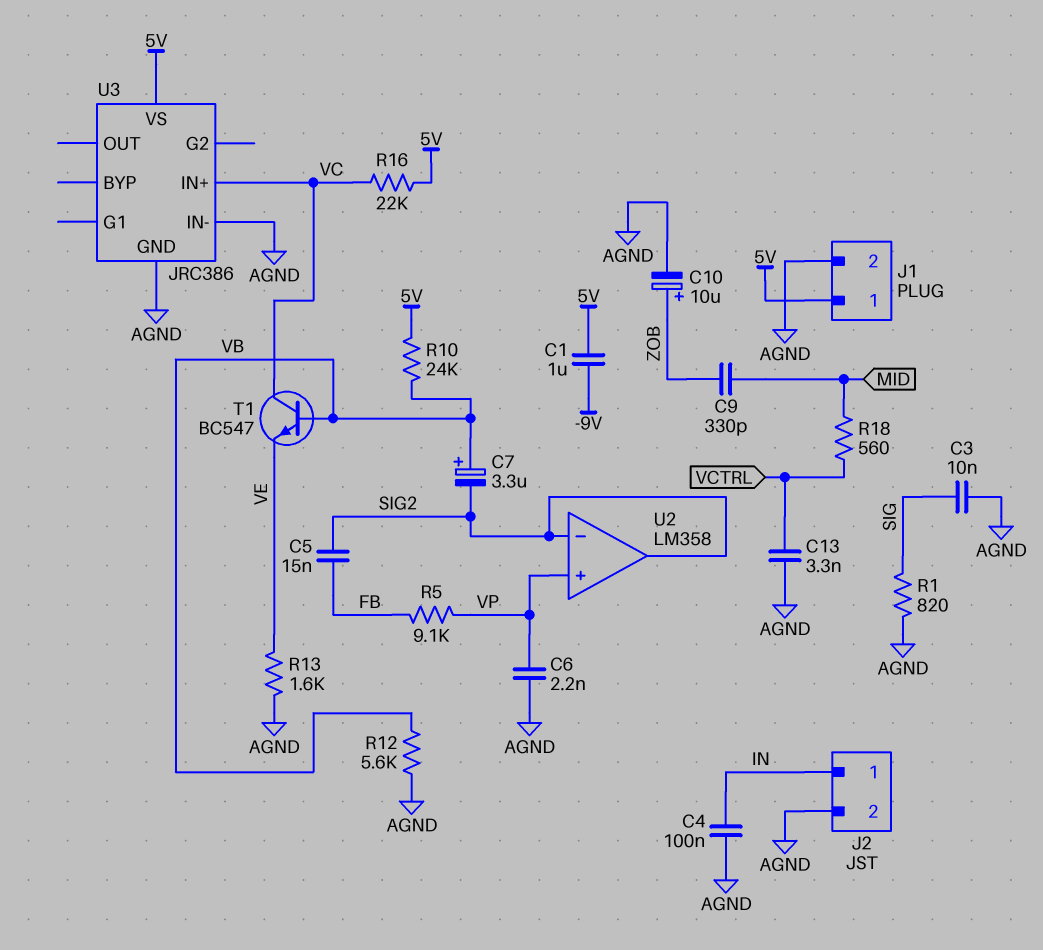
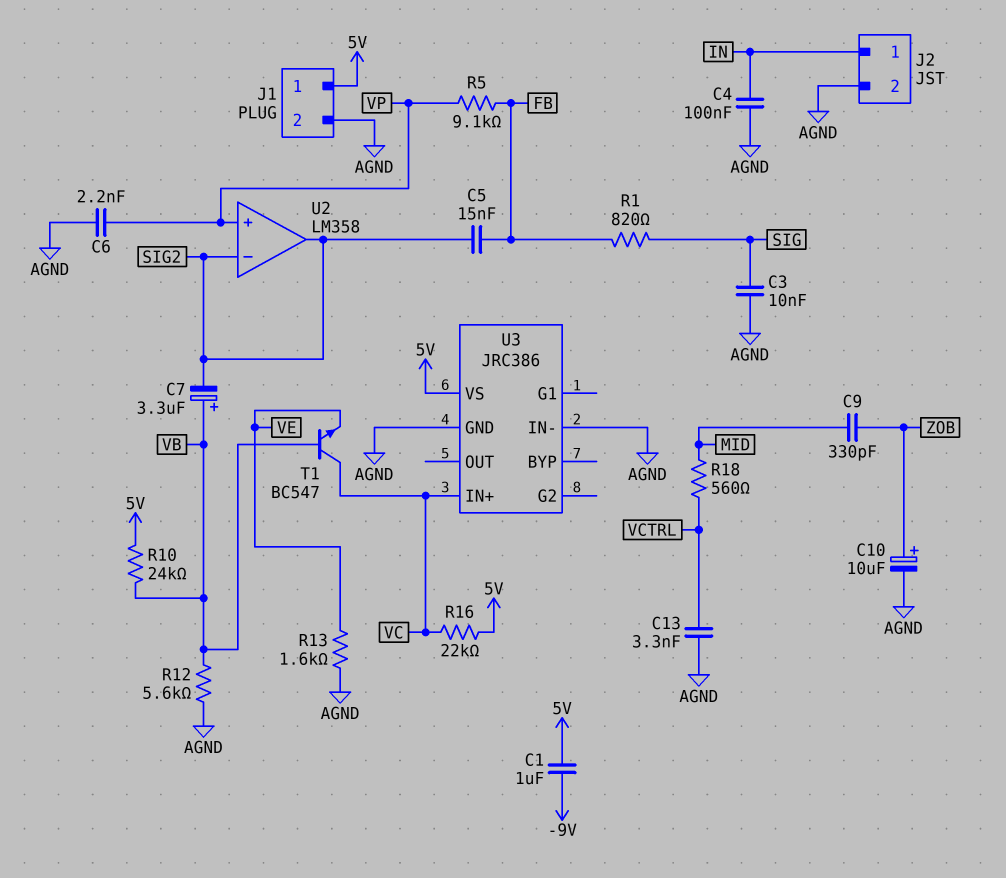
R1: 820 (AGND, SIG) -> 820 (FB, SIG)

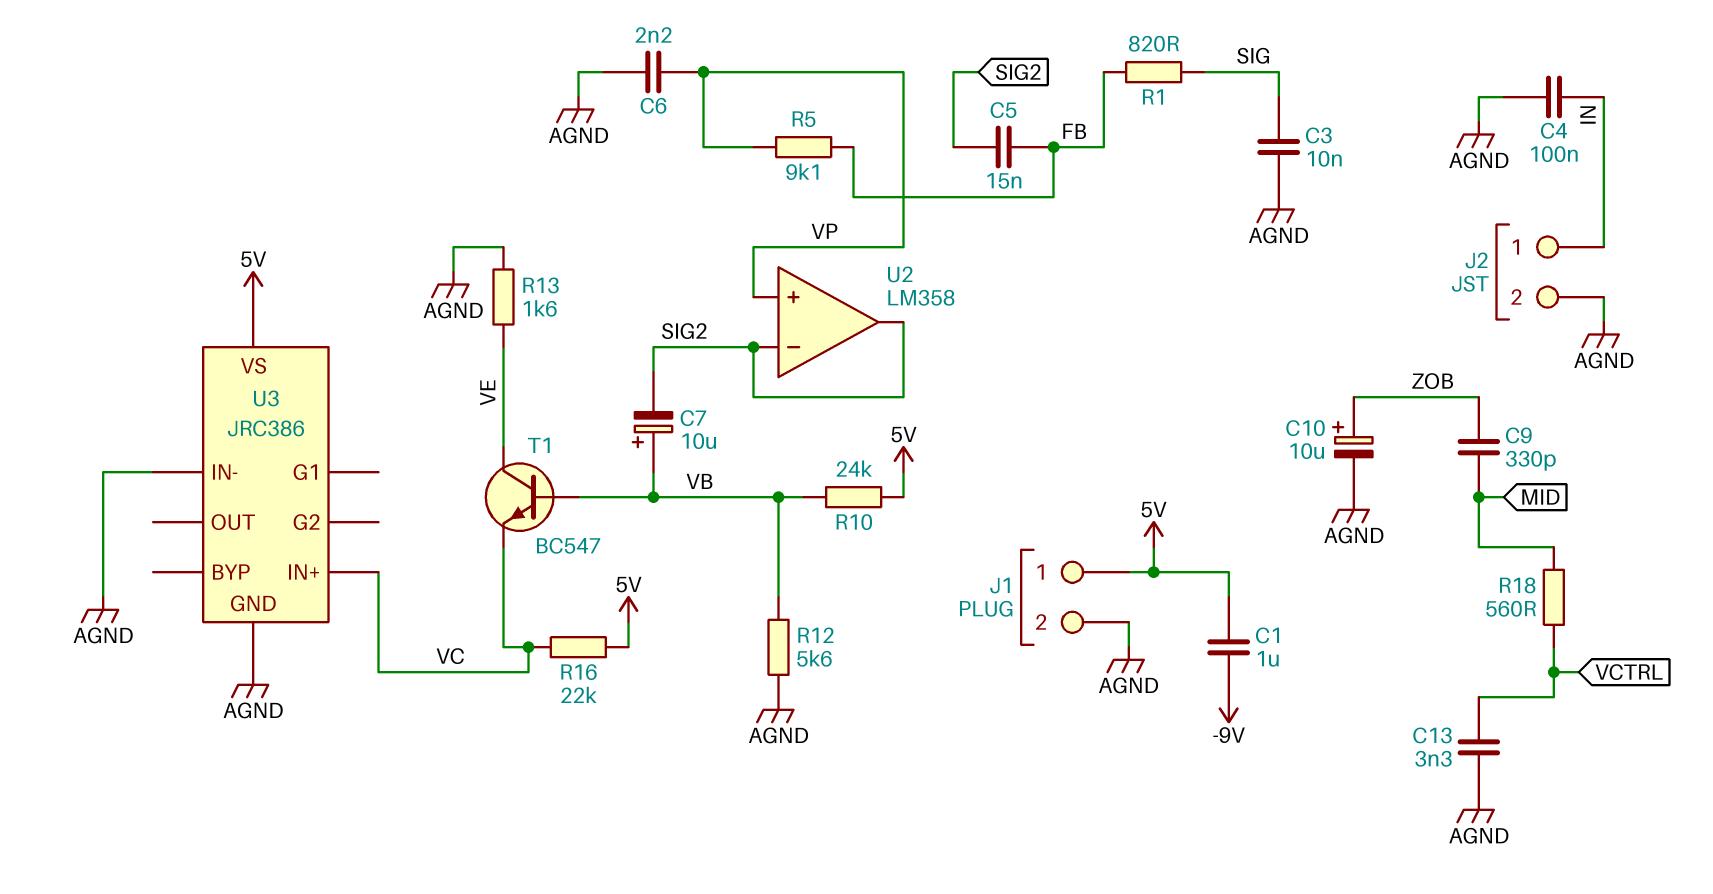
C7: 3.3uF (plus VB, minus SIG2) -> 10uF (plus VB, minus SIG2)
T1: NPN BC547 (B VB, C VC, E VE) -> NPN BC547 (B VB, C VE, E VC)

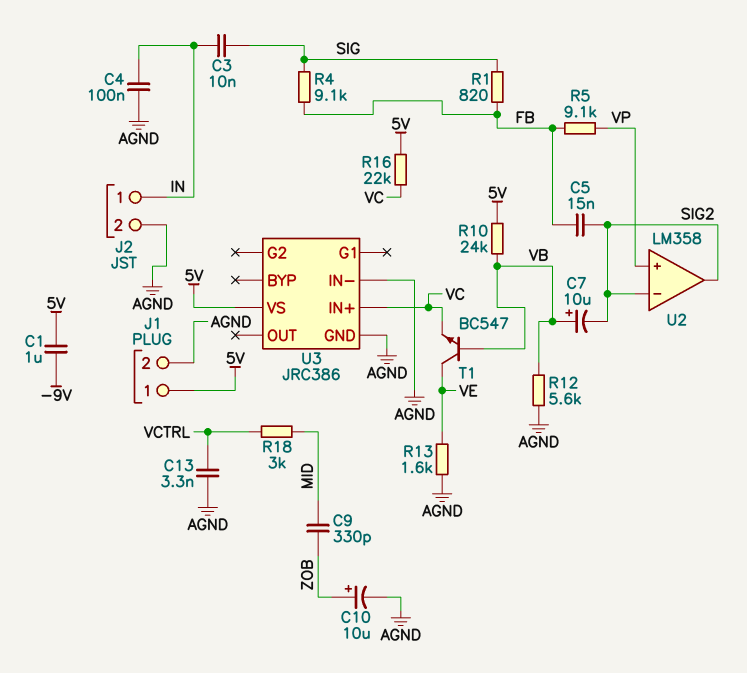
C3: 10nF (AGND, SIG) -> 10nF (IN, SIG)
C6: 2.2nF (AGND, VP) -> none
R4: none -> 9.1k (FB, SIG)
R18: 560 (MID, VCTRL) -> 3k (MID, VCTRL)

